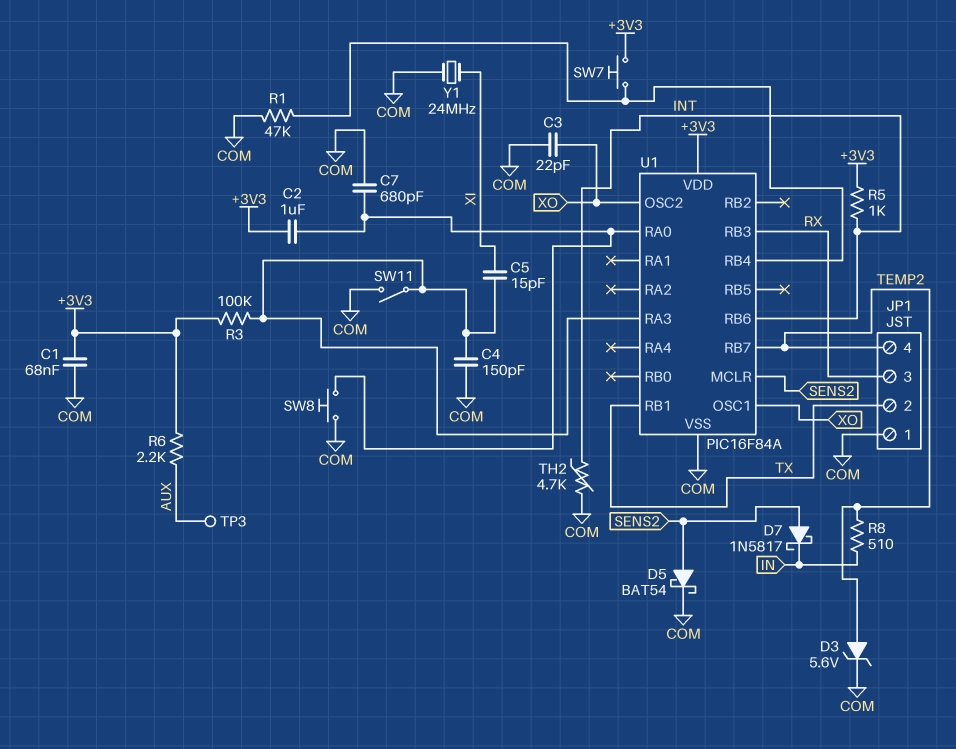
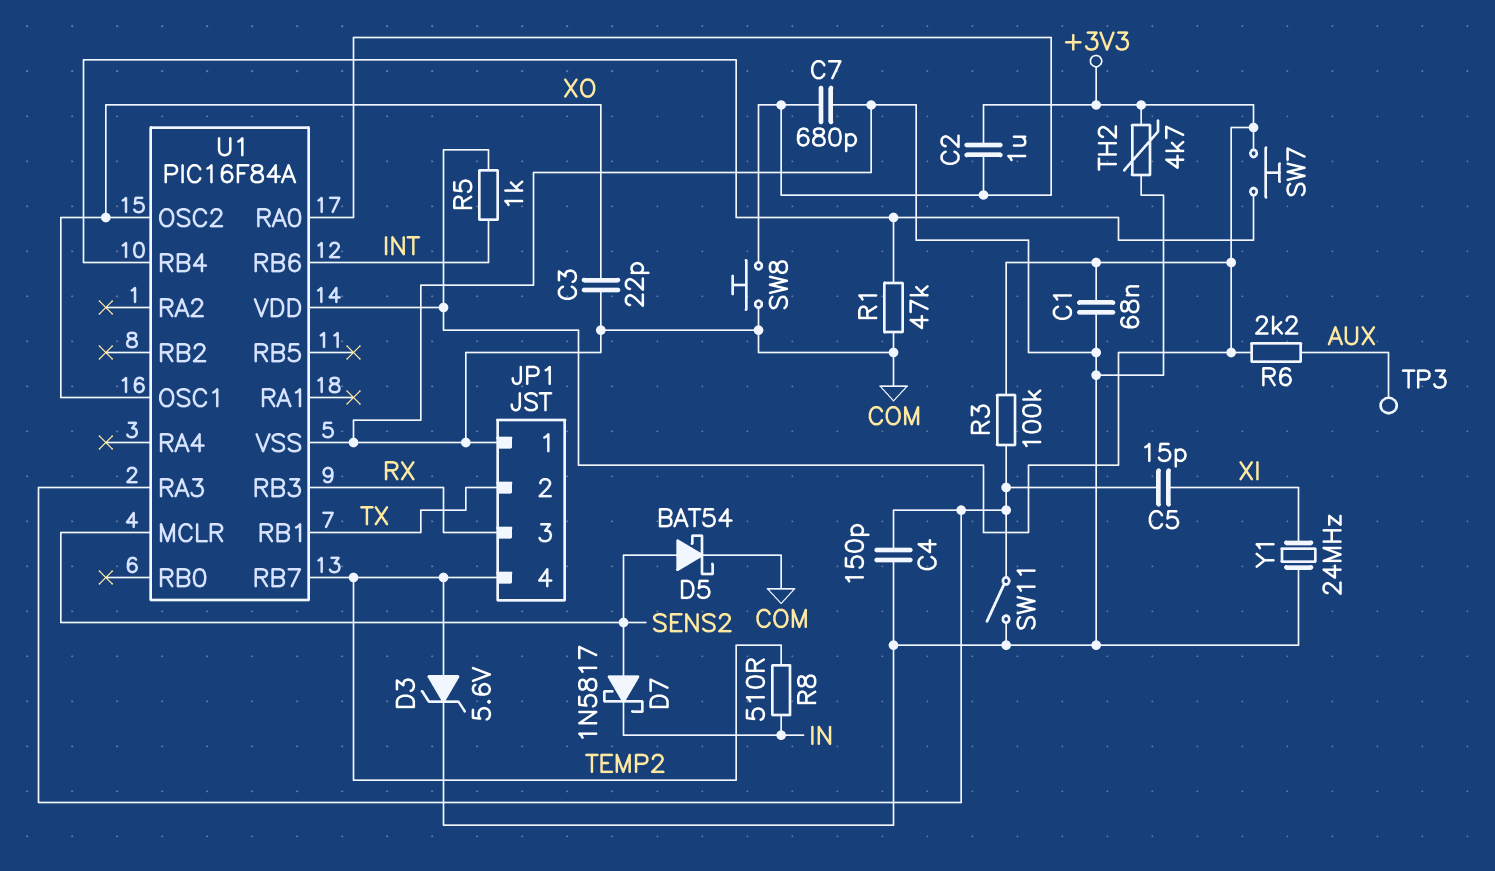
TH2: 4.7k (COM, INT) -> 4.7k (+3V3, COM)

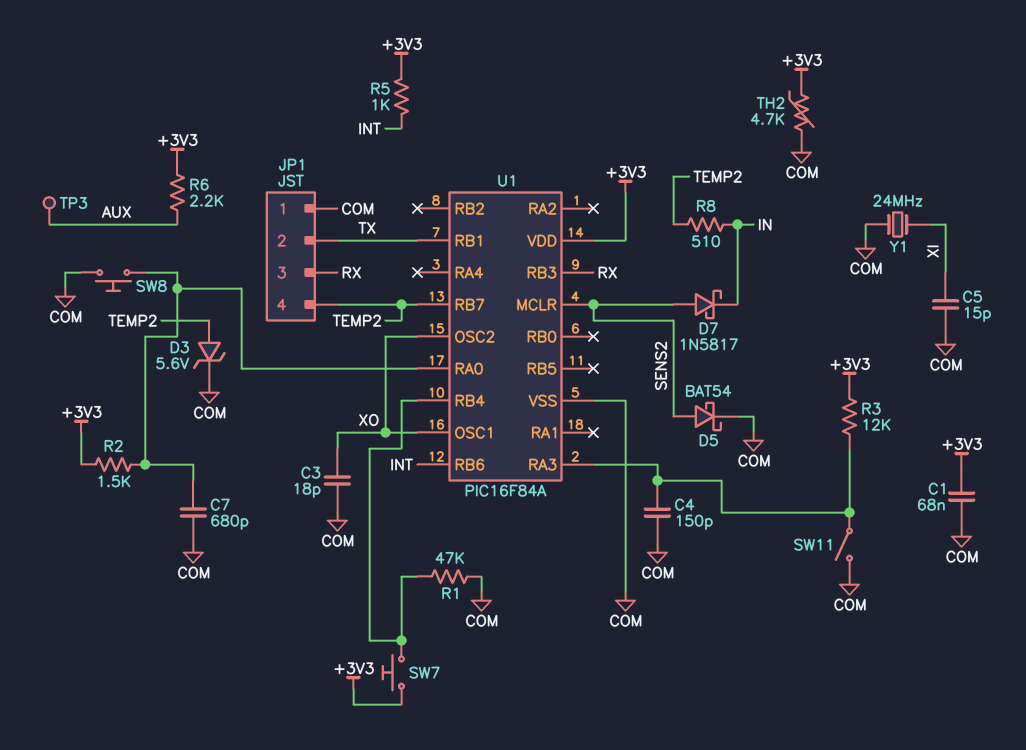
C2: 1uF (+3V3, U1/RA0) -> none
C3: 22pF (COM, XO) -> 18pF (COM, XO)
C5: 15pF (U1/RA3, XI) -> 15pF (COM, XI)
R2: none -> 1.5k (+3V3, U1/RA0)
R3: 100k (+3V3, U1/RA3) -> 12k (+3V3, U1/RA3)

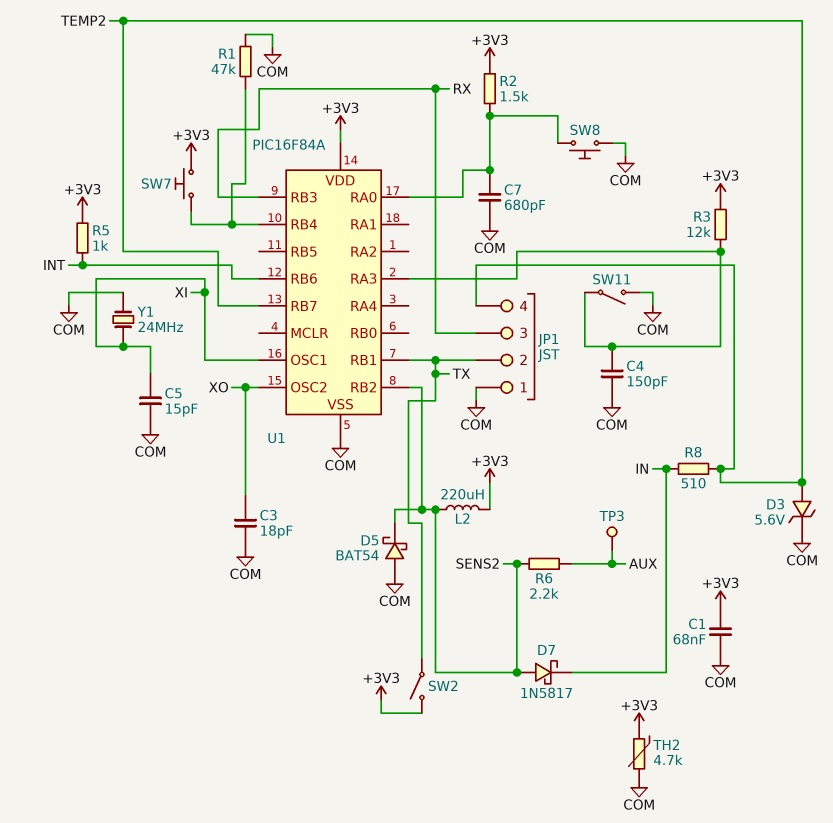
D5: schottky BAT54 (A SENS2, K COM) -> schottky BAT54 (A COM, K SENS2)
L2: none -> 220uH (+3V3, SENS2)
R6: 2.2k (+3V3, AUX) -> 2.2k (AUX, SENS2)
SW2: none -> switch (+3V3, TX)
U1 pin MCLR: SENS2 -> none
U1 pin OSC1: XO -> XI
U1 pin RB2: none -> SENS2

